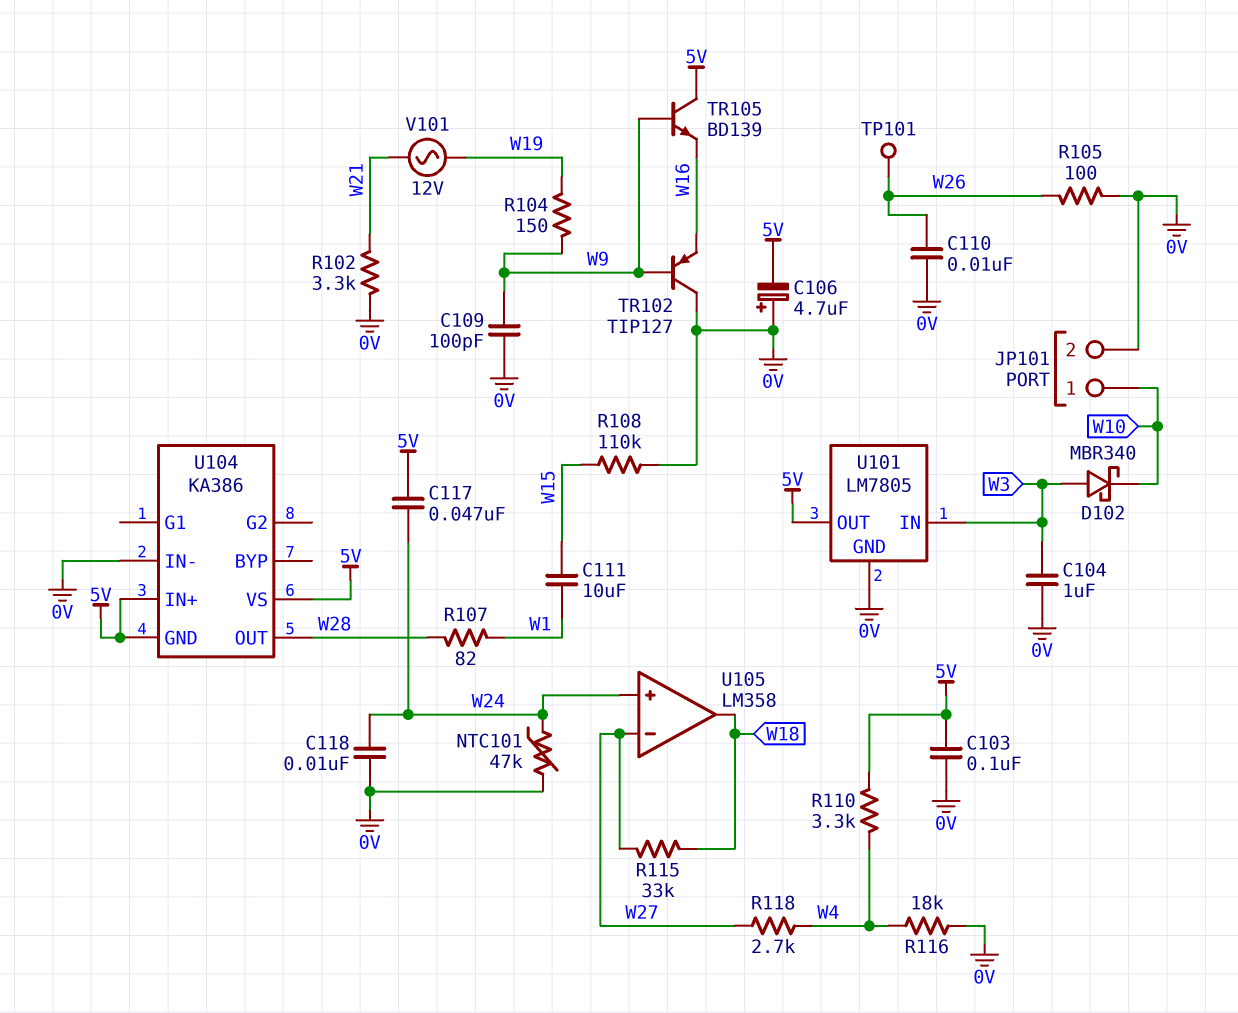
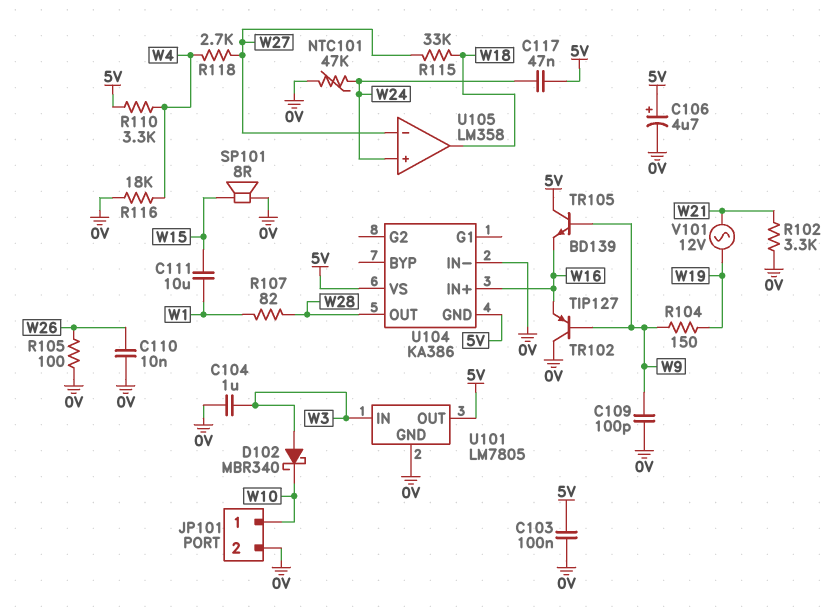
C106: 4.7uF (plus 0V, minus 5V) -> 4.7uF (plus 5V, minus 0V)
C118: 10nF (0V, W24) -> none
R108: 110k (0V, W15) -> none
SP101: none -> speaker 8R (0V, W15)
TP101: test point (W26) -> none
U104 pin IN+: 5V -> W16

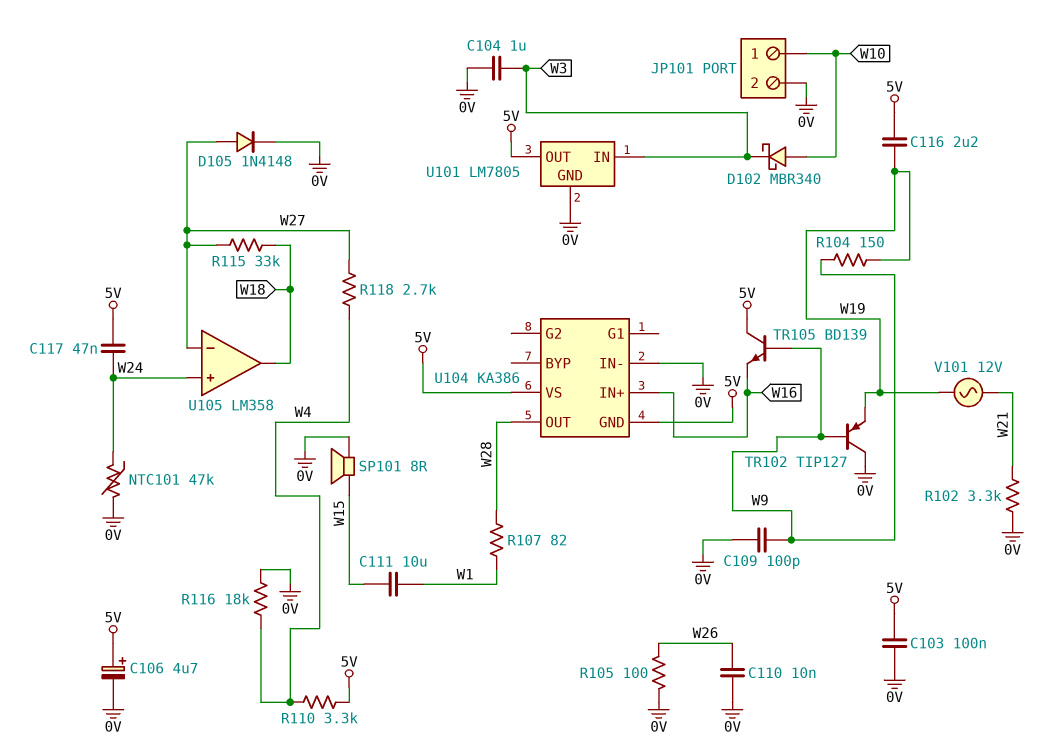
C116: none -> 2.2uF (5V, W19)
D102: schottky MBR340 (A W3, K W10) -> schottky MBR340 (A W10, K W3)
D105: none -> diode 1N4148 (A W27, K 0V)
TR102: PNP TIP127 (B W9, C 0V, E W16) -> PNP TIP127 (B W9, C 0V, E W19)

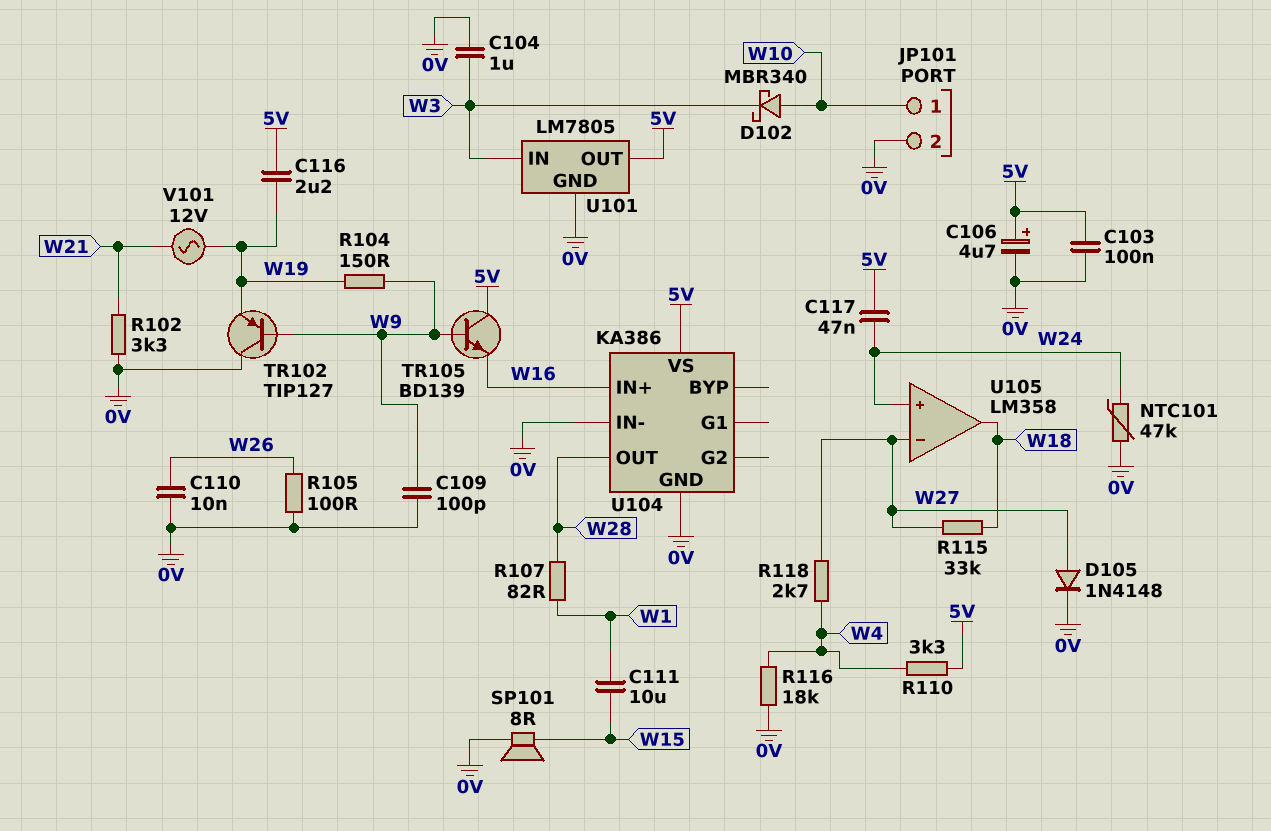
U104 pin GND: 5V -> 0V

